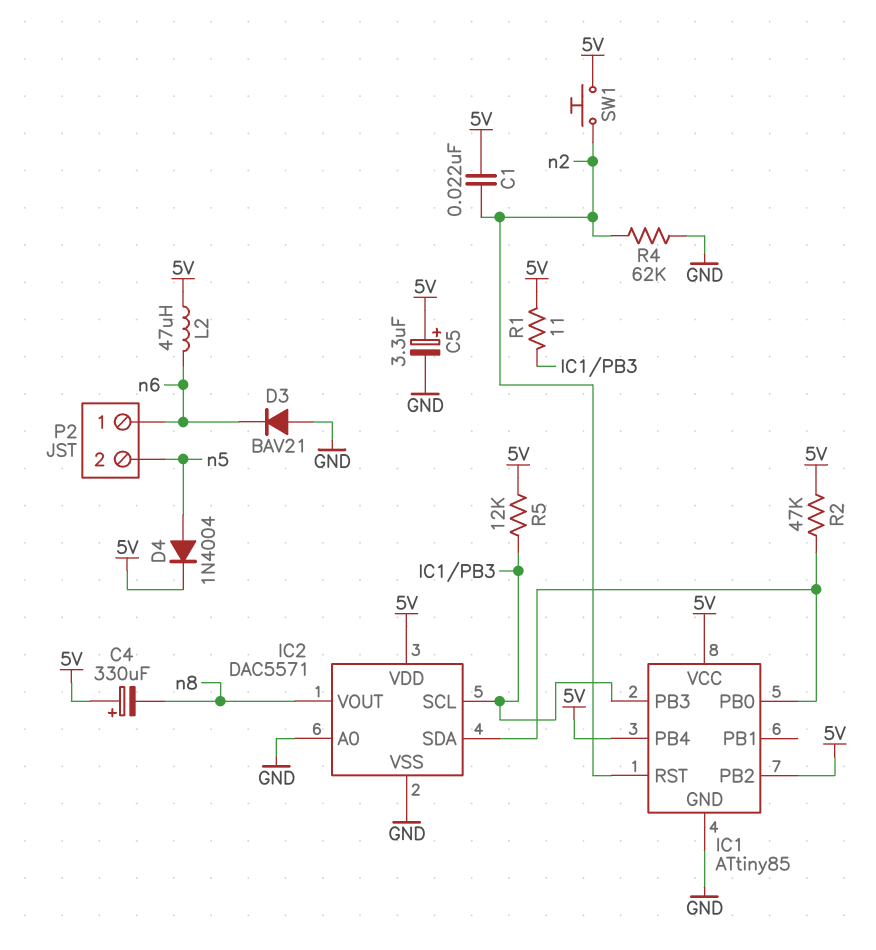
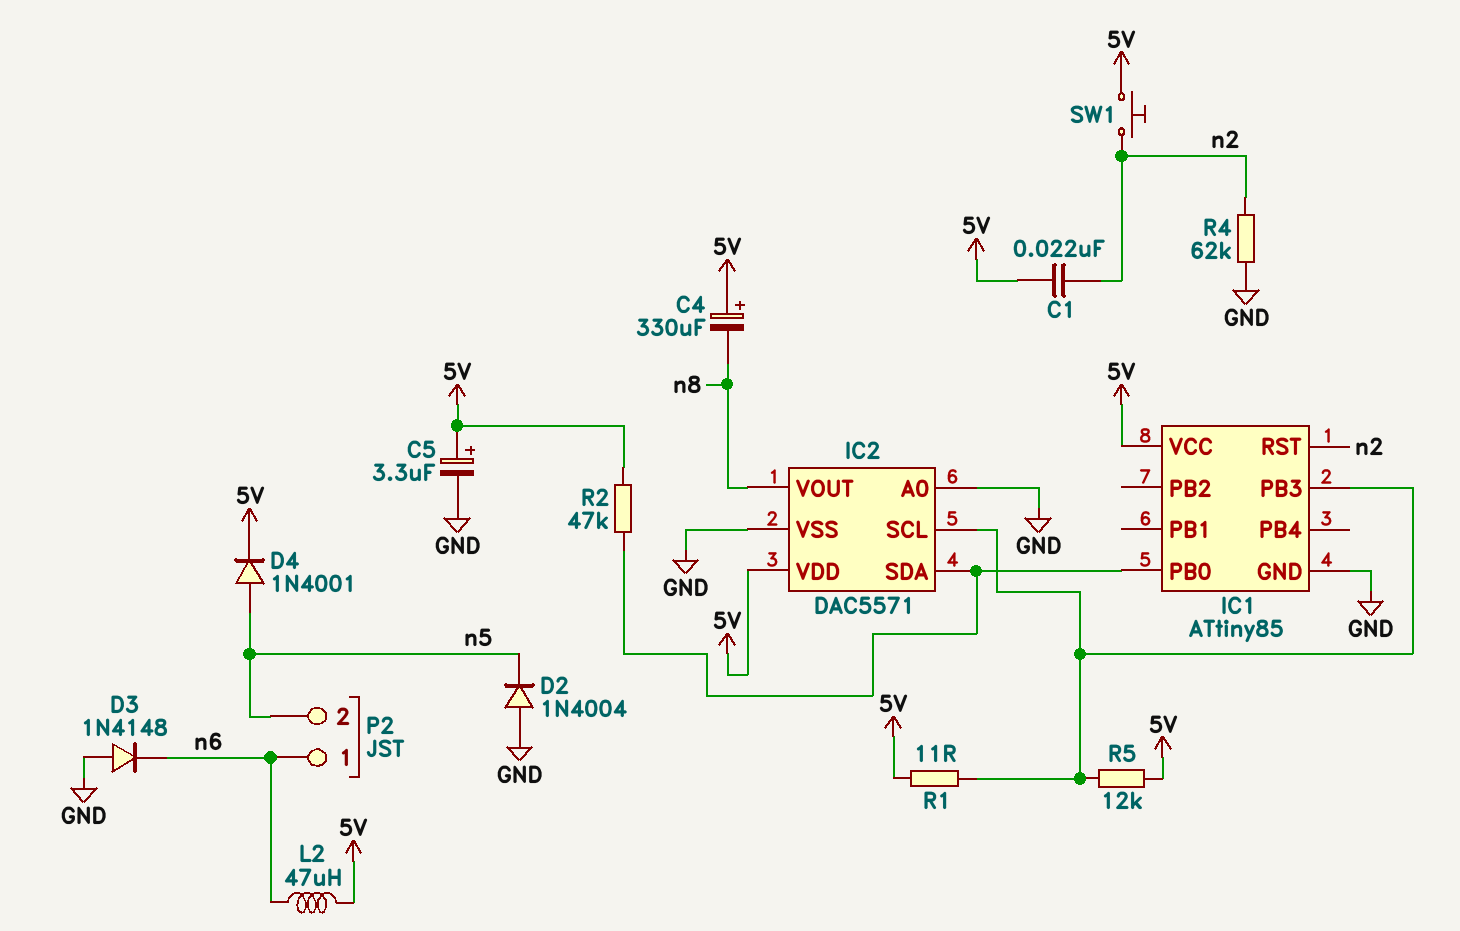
D2: none -> diode 1N4004 (A GND, K n5)
D3: diode BAV21 (A GND, K n6) -> diode 1N4148 (A GND, K n6)
D4: diode 1N4004 (A n5, K 5V) -> diode 1N4001 (A n5, K 5V)
IC1 pin PB2: 5V -> none
IC1 pin PB4: 5V -> none

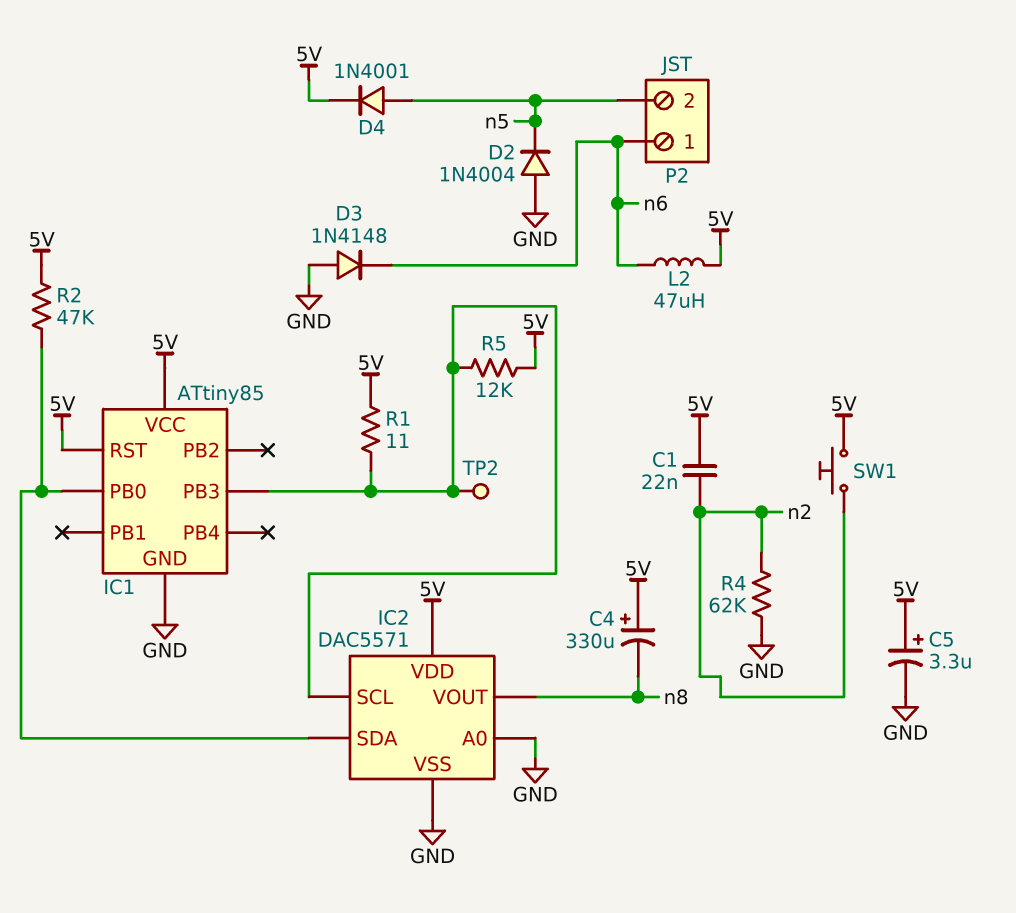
IC1 pin RST: n2 -> 5V
TP2: none -> test point (IC1/PB3)

